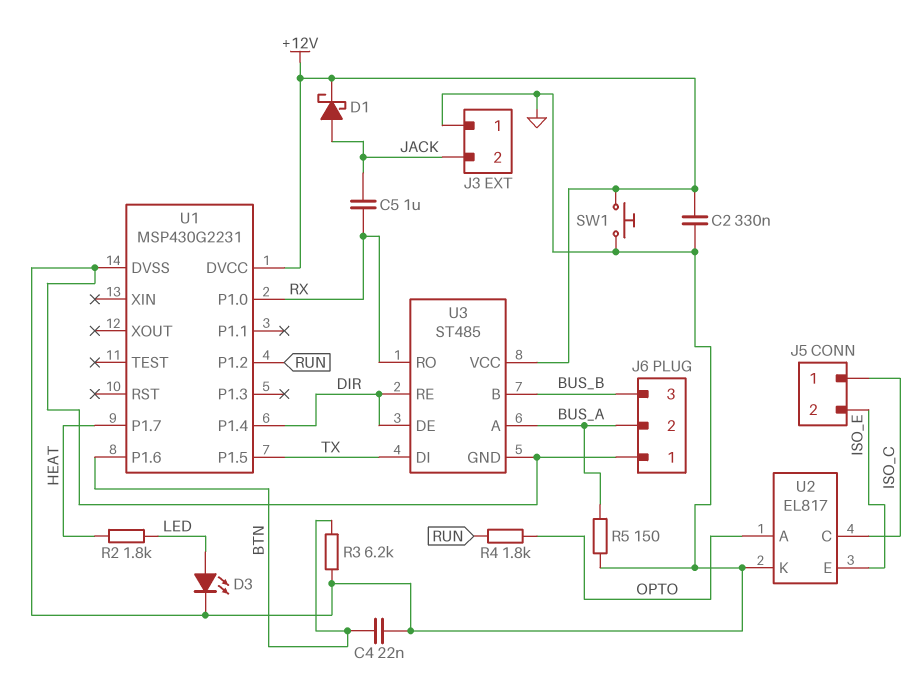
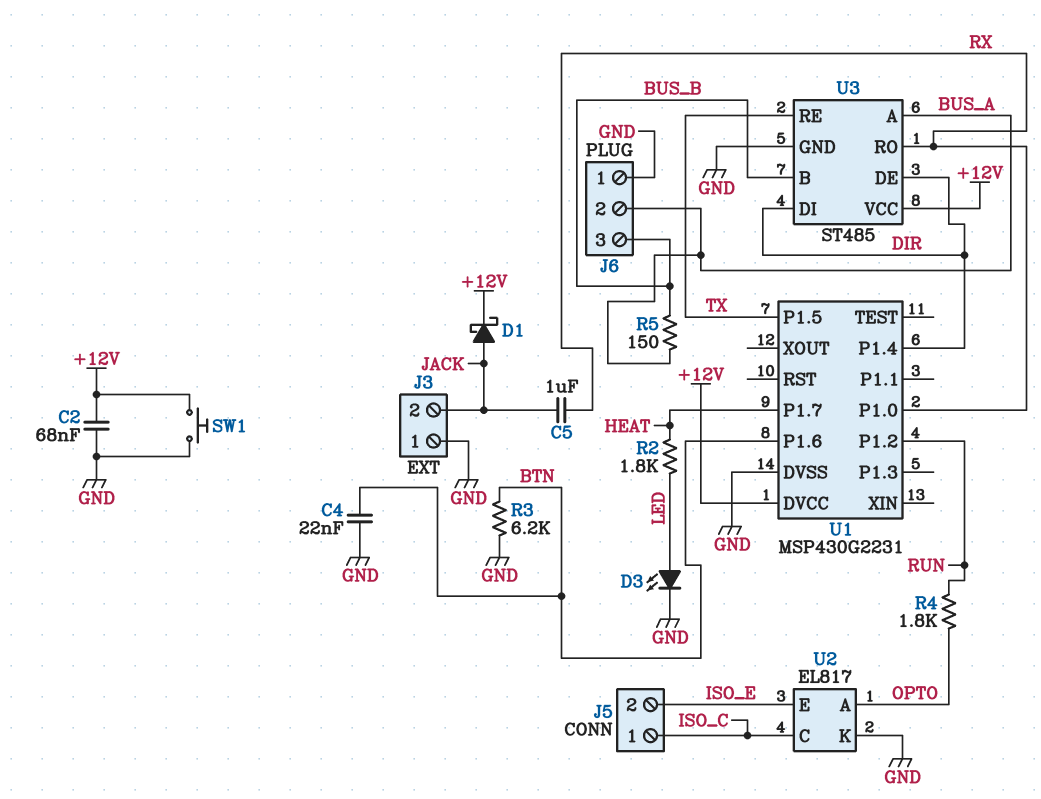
C2: 330nF (+12V, GND) -> 68nF (+12V, GND)
R5: 150 (BUS_A, GND) -> 150 (BUS_A, BUS_B)
U3 pin DI: TX -> DIR
U3 pin RE: DIR -> TX

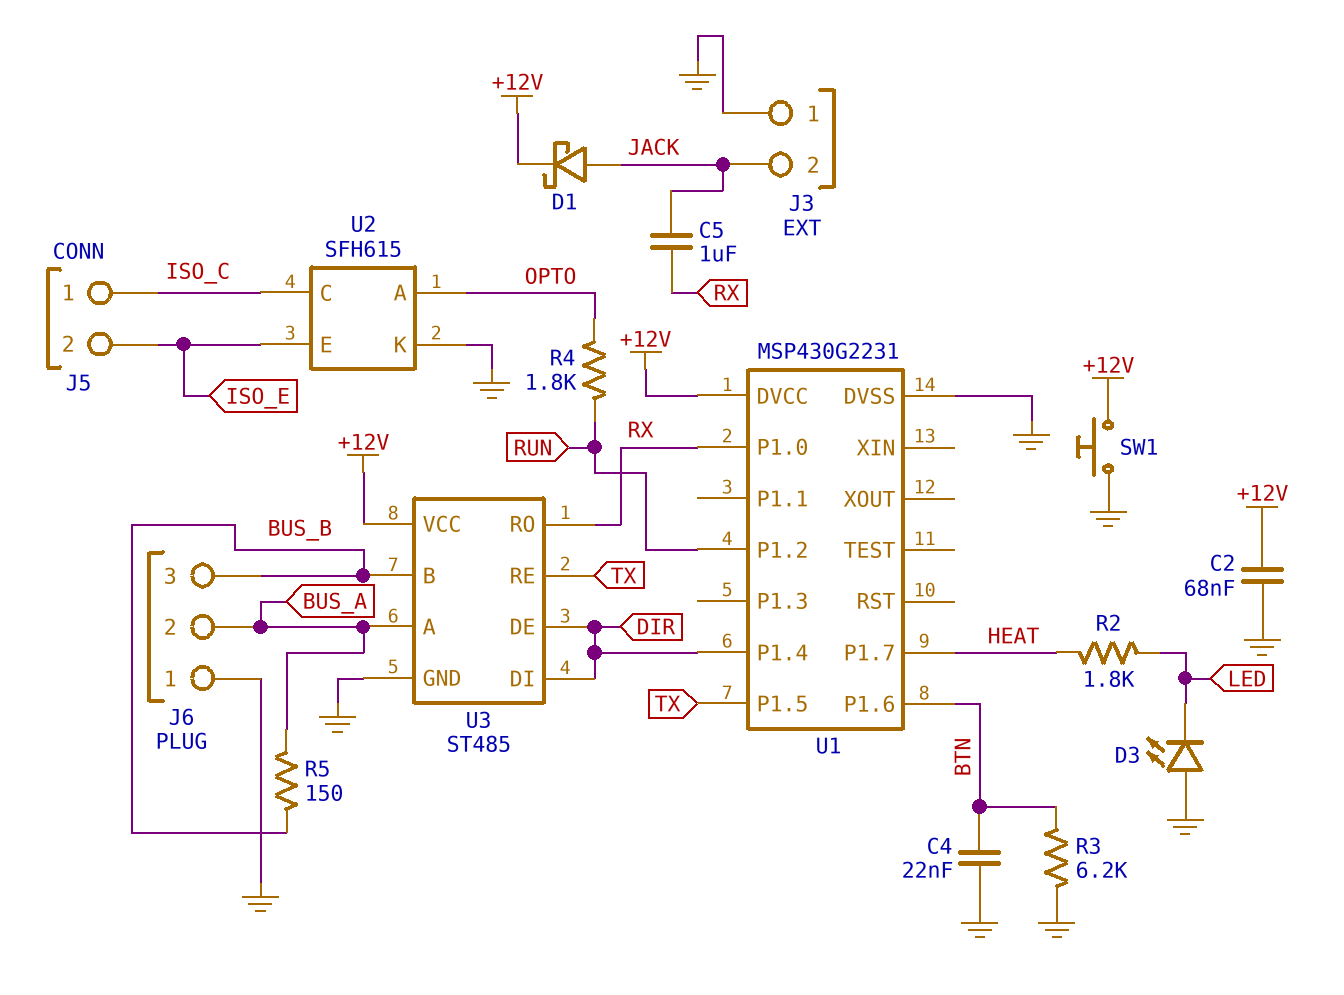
D3: LED (A LED, K GND) -> LED (A GND, K LED)
U2: EL817 -> SFH615

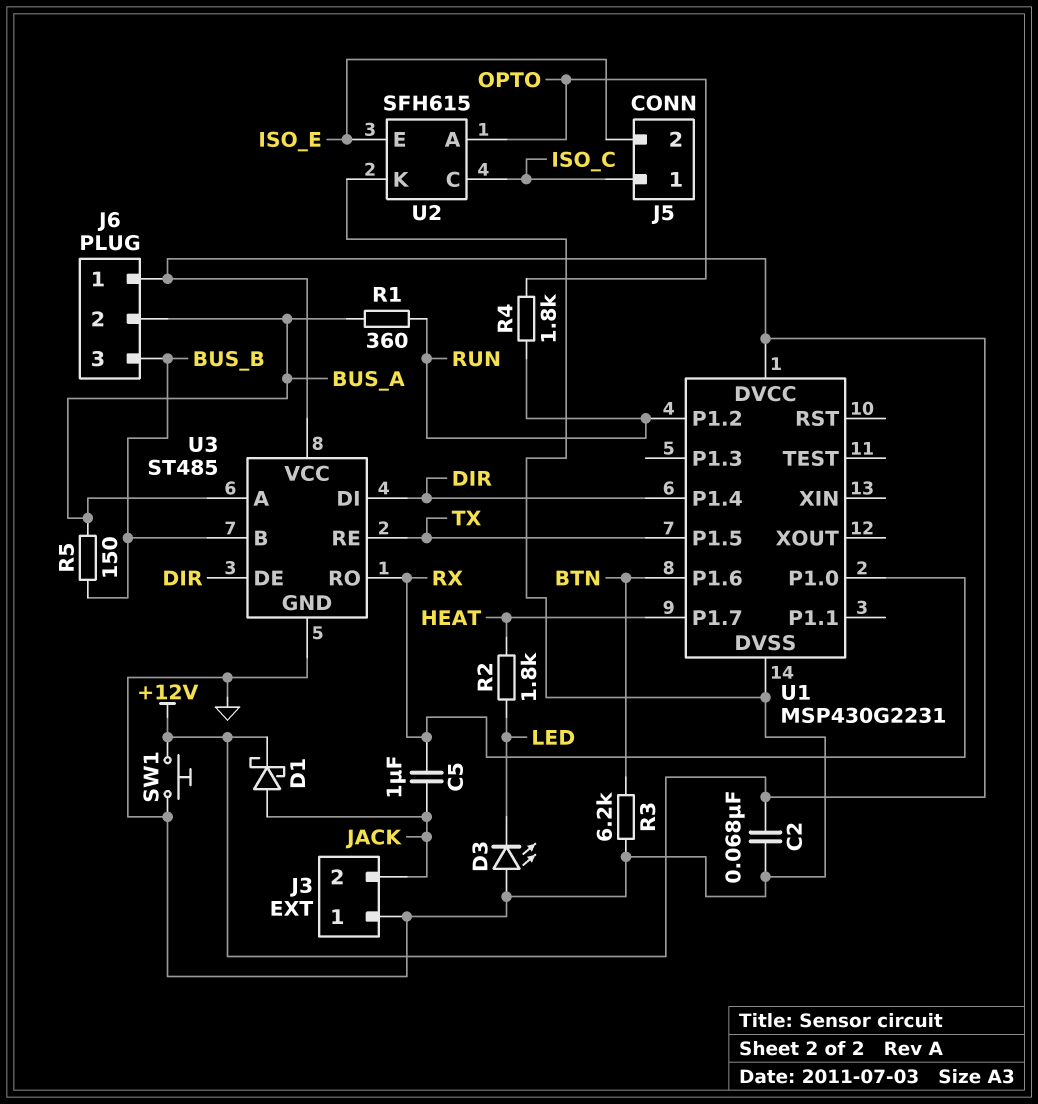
C4: 22nF (BTN, GND) -> none
J6 pin 1: GND -> +12V
R1: none -> 360 (BUS_A, RUN)

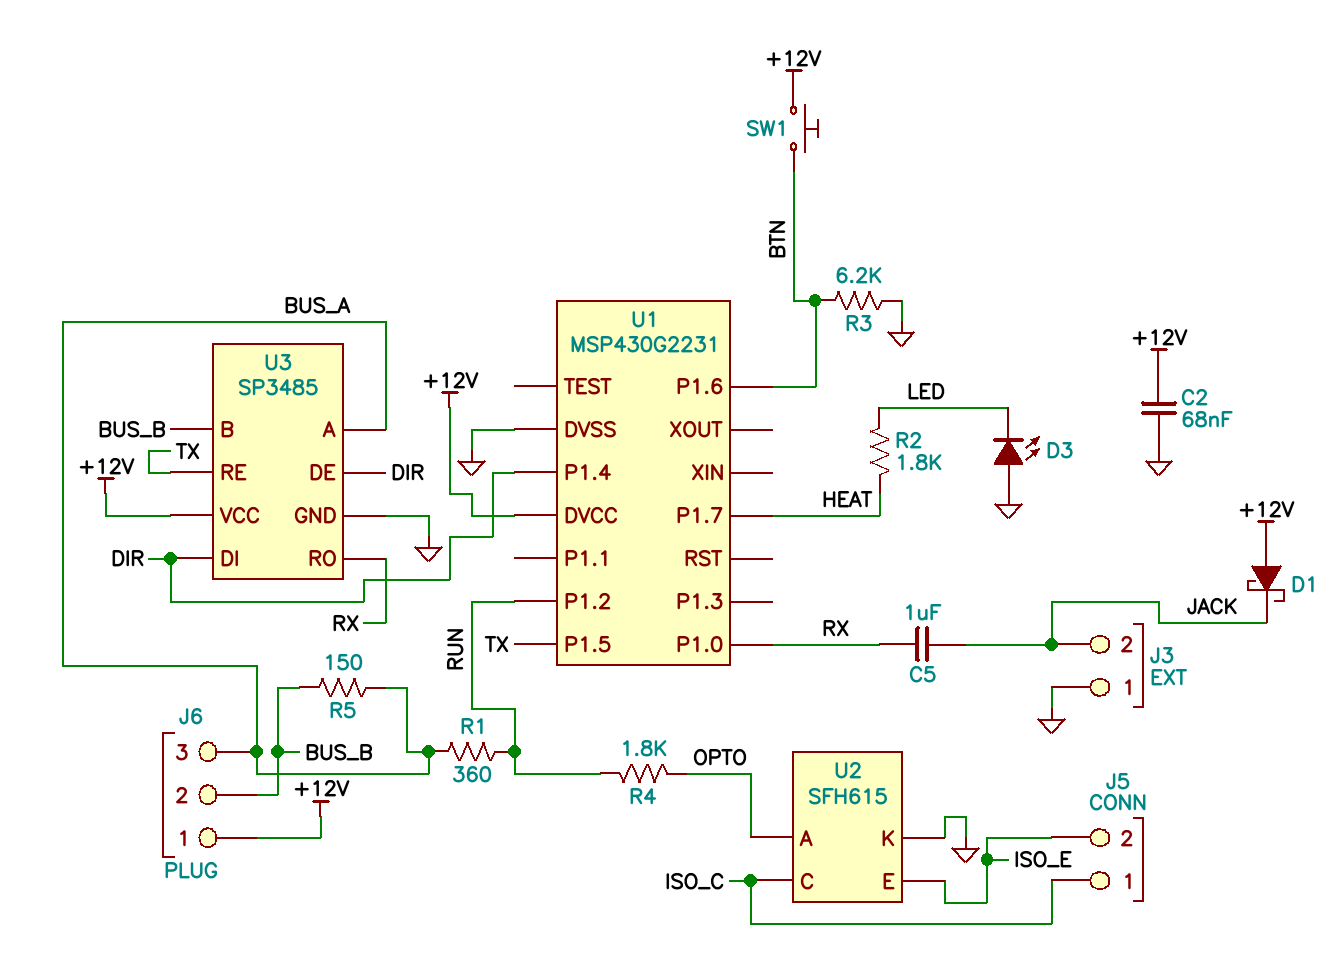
D1: schottky (A JACK, K +12V) -> schottky (A +12V, K JACK)
J6 pin 2: BUS_A -> BUS_B
J6 pin 3: BUS_B -> BUS_A
SW1: button (+12V, GND) -> button (+12V, BTN)
U3: ST485 -> SP3485

